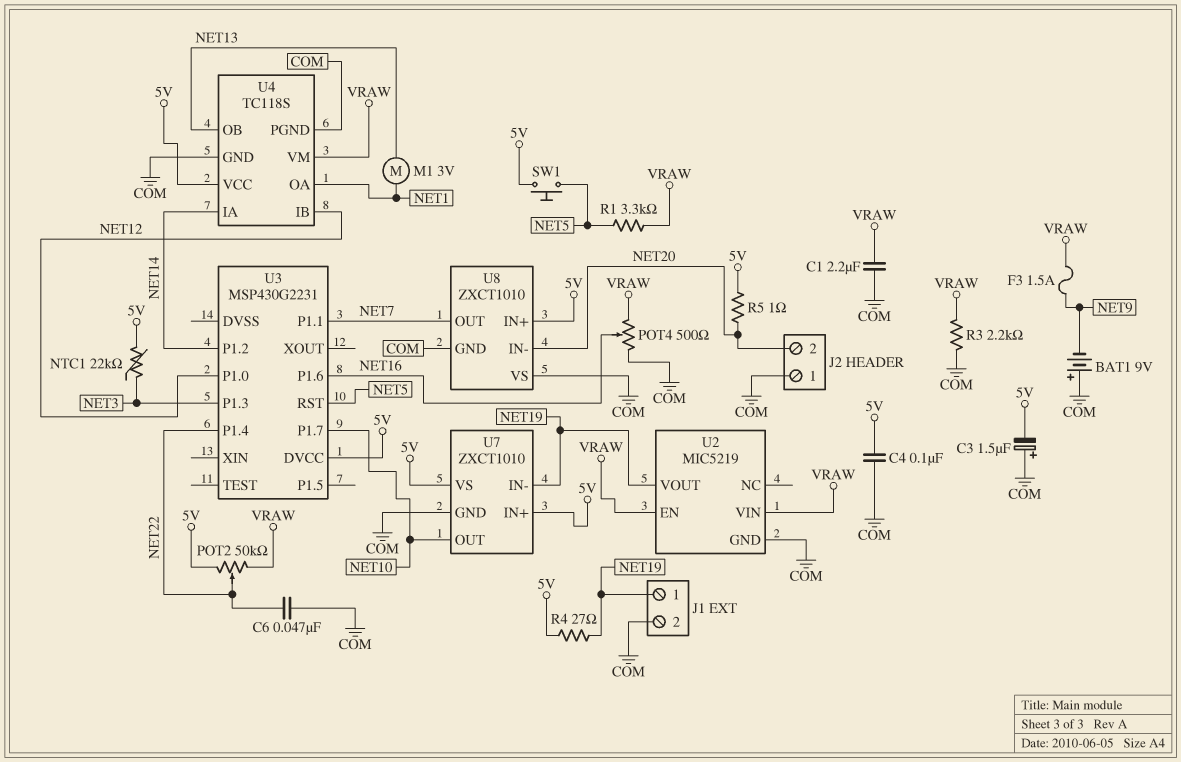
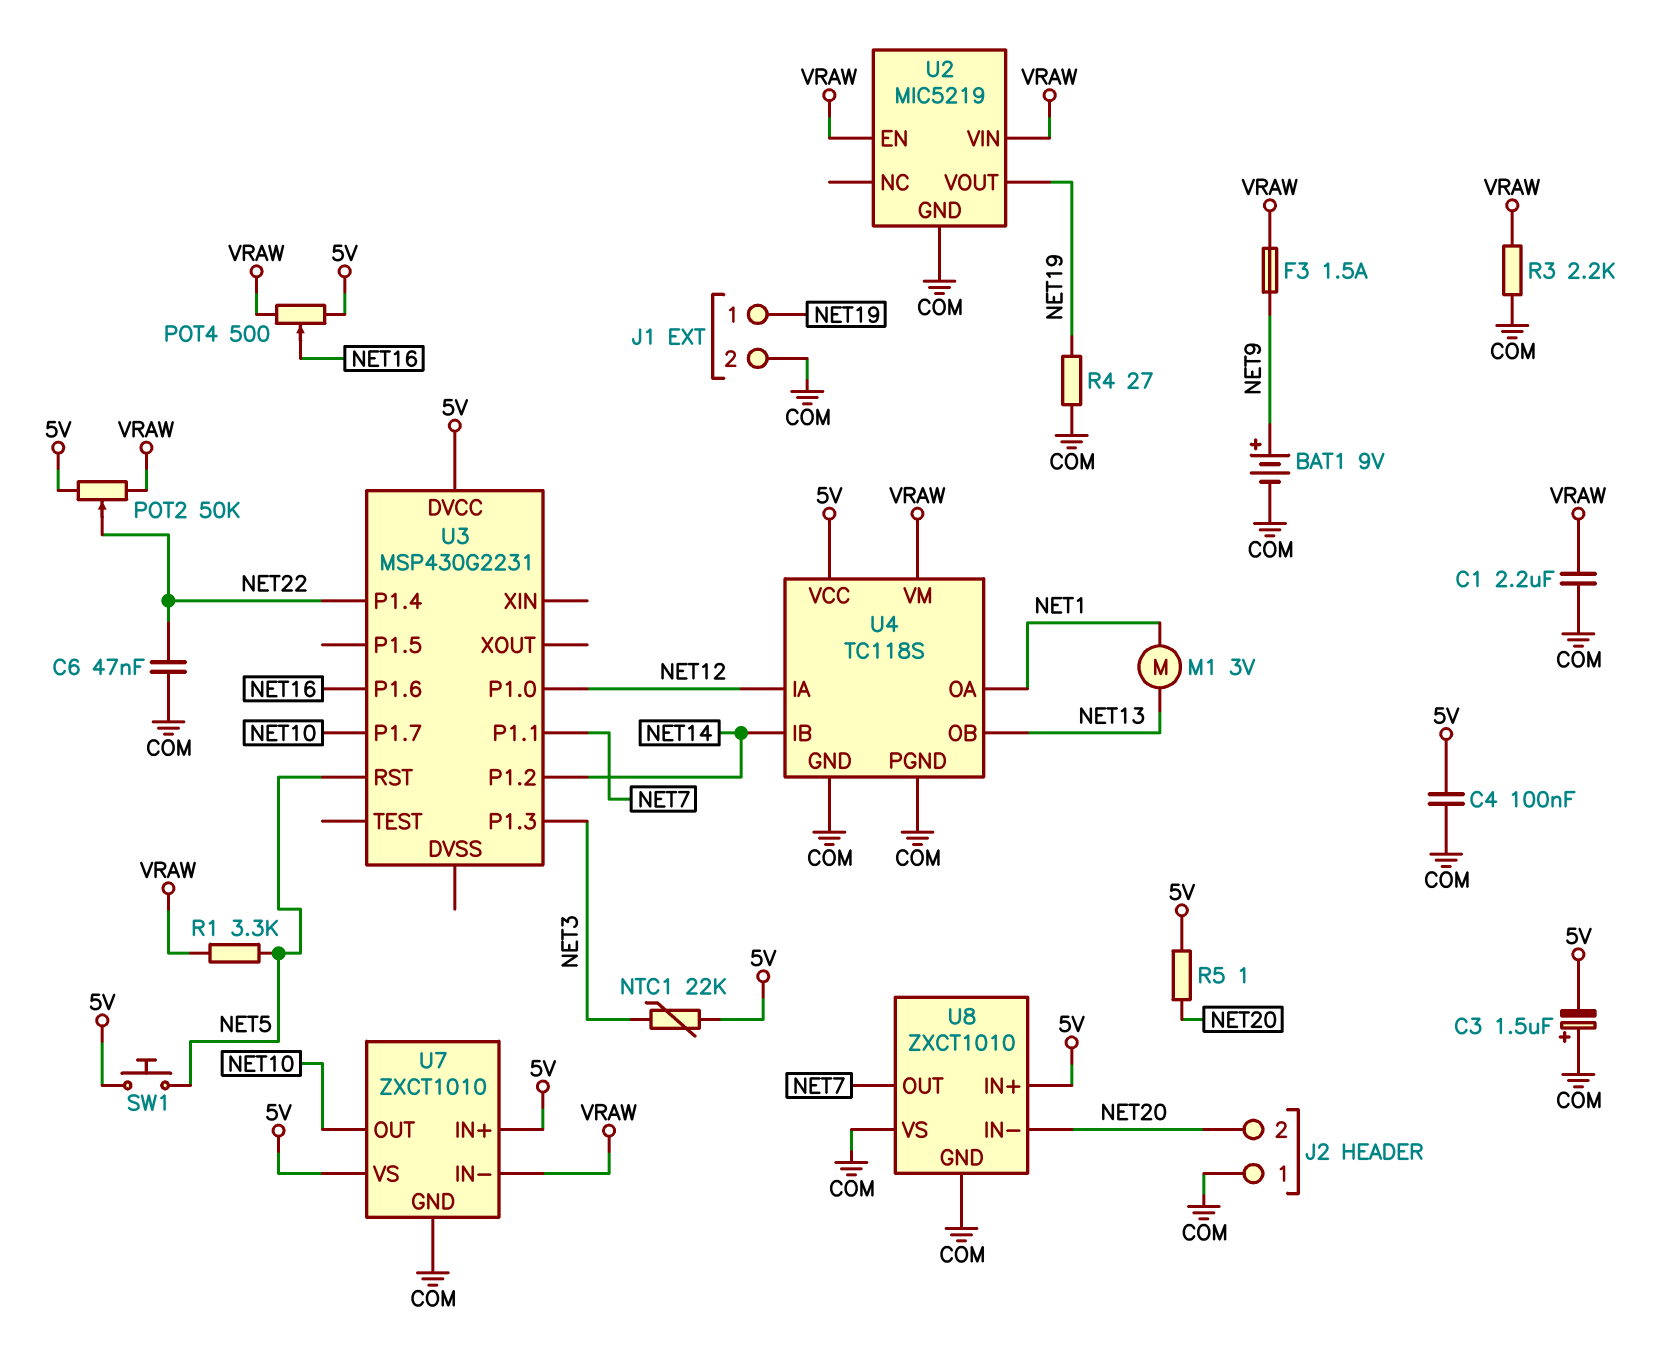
BAT1: 9V (plus COM, minus NET9) -> 9V (plus NET9, minus COM)
POT4: 500 (COM, VRAW, wiper NET16) -> 500 (5V, VRAW, wiper NET16)
R4: 27 (5V, NET19) -> 27 (COM, NET19)
U4 pin IA: NET14 -> NET12
U4 pin IB: NET12 -> NET14
U7 pin IN-: NET19 -> VRAW

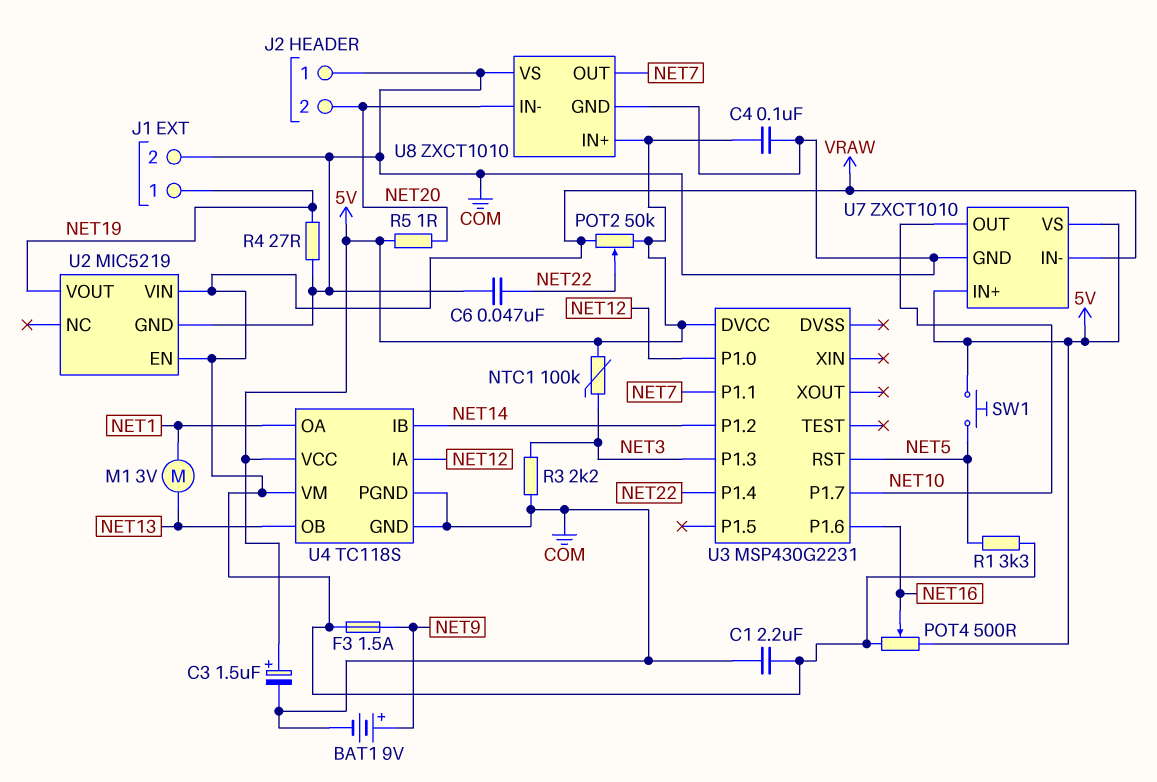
C3: 1.5uF (plus COM, minus 5V) -> 1.5uF (plus 5V, minus COM)
NTC1: 22k (5V, NET3) -> 100k (5V, NET3)
R3: 2.2k (COM, VRAW) -> 2.2k (COM, NET3)

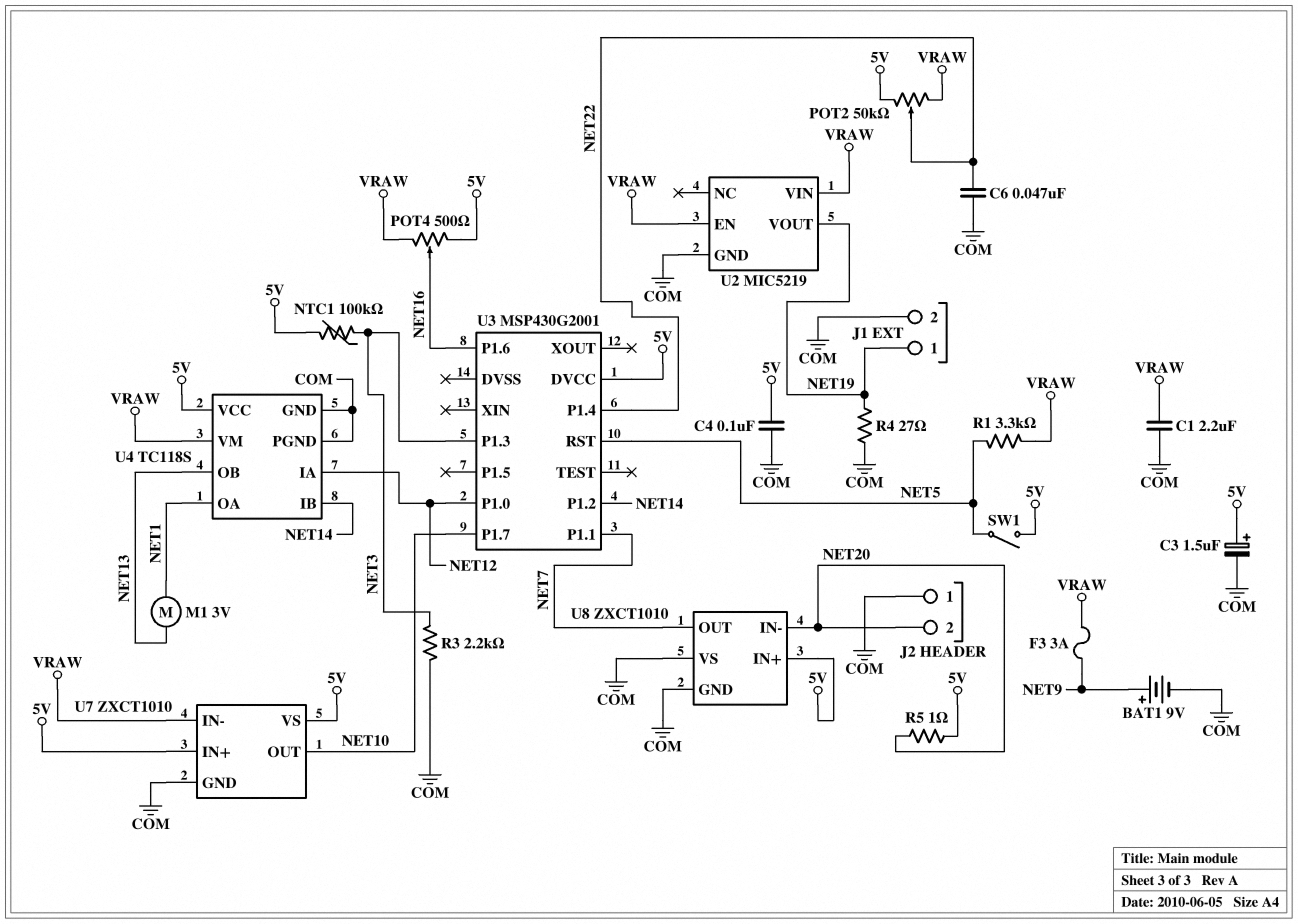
F3: 1.5A (NET9, VRAW) -> 3A (NET9, VRAW)
SW1: button (5V, NET5) -> switch (5V, NET5)
U3: MSP430G2231 -> MSP430G2001

